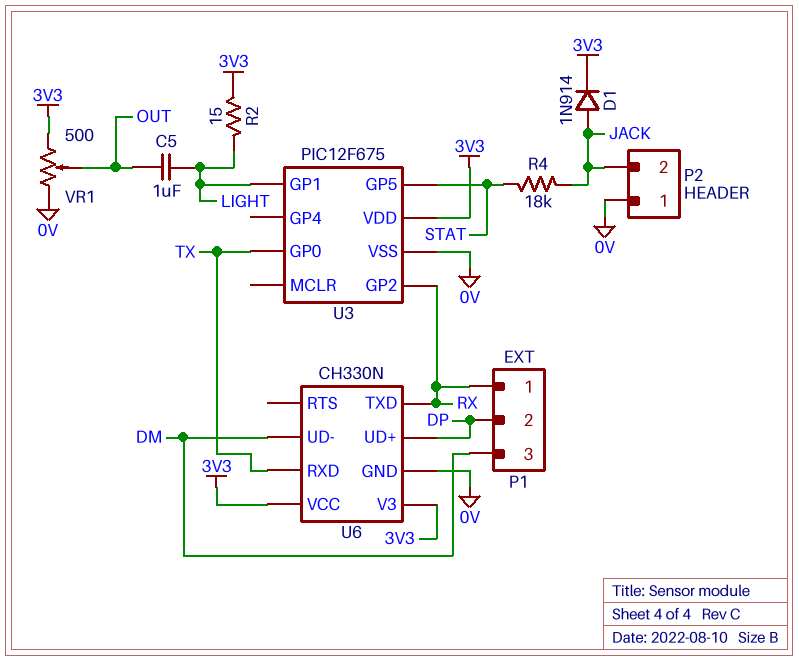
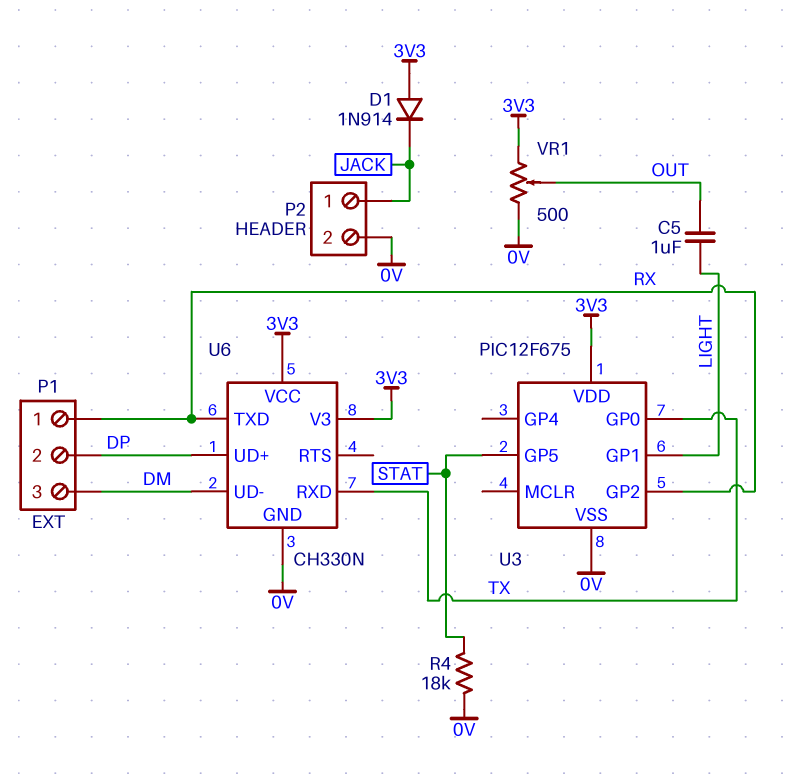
D1: diode 1N914 (A JACK, K 3V3) -> diode 1N914 (A 3V3, K JACK)
P2 pin 1: 0V -> JACK
P2 pin 2: JACK -> 0V
R2: 15 (3V3, LIGHT) -> none
R4: 18k (JACK, STAT) -> 18k (0V, STAT)

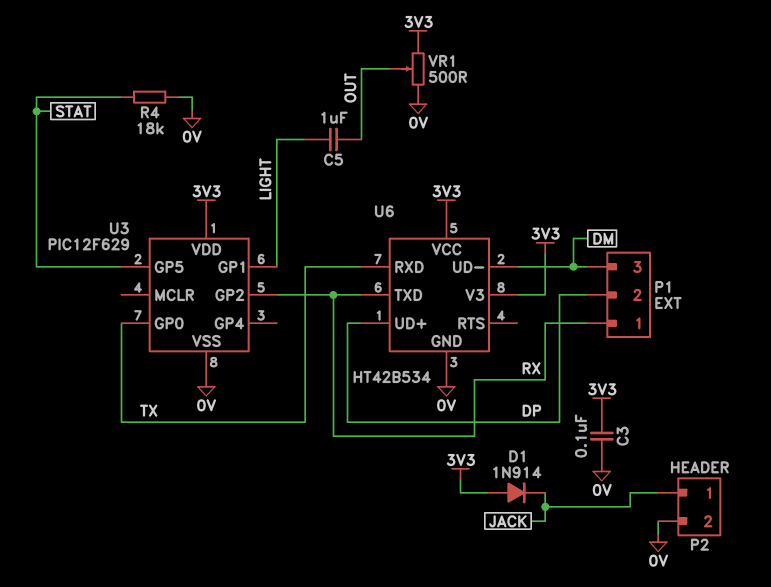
C3: none -> 100nF (0V, 3V3)
U3: PIC12F675 -> PIC12F629
U6: CH330N -> HT42B534

